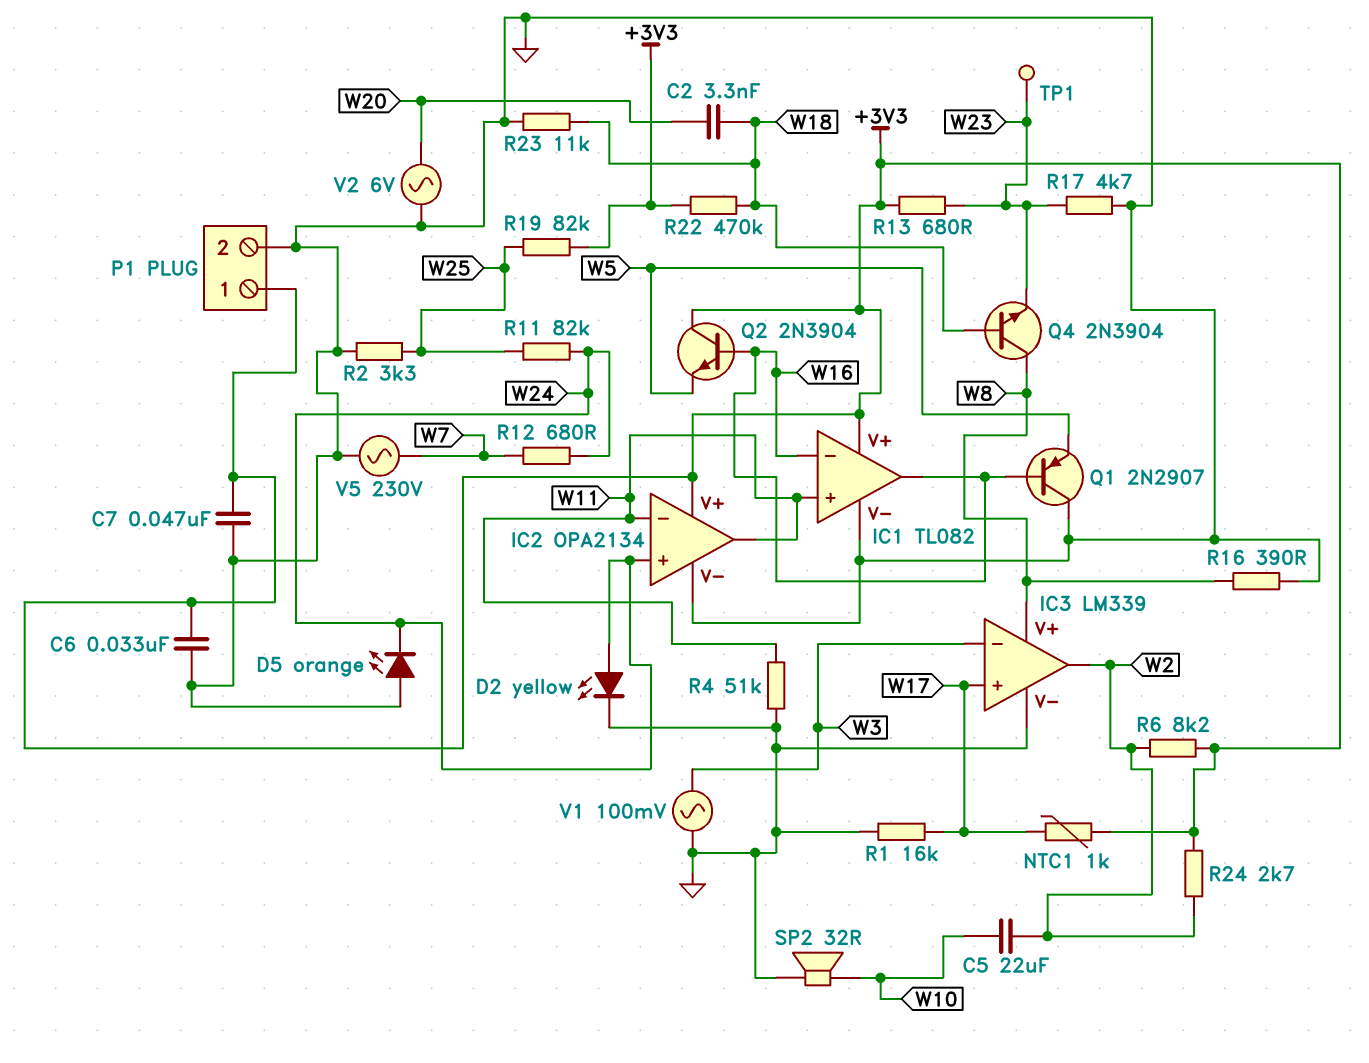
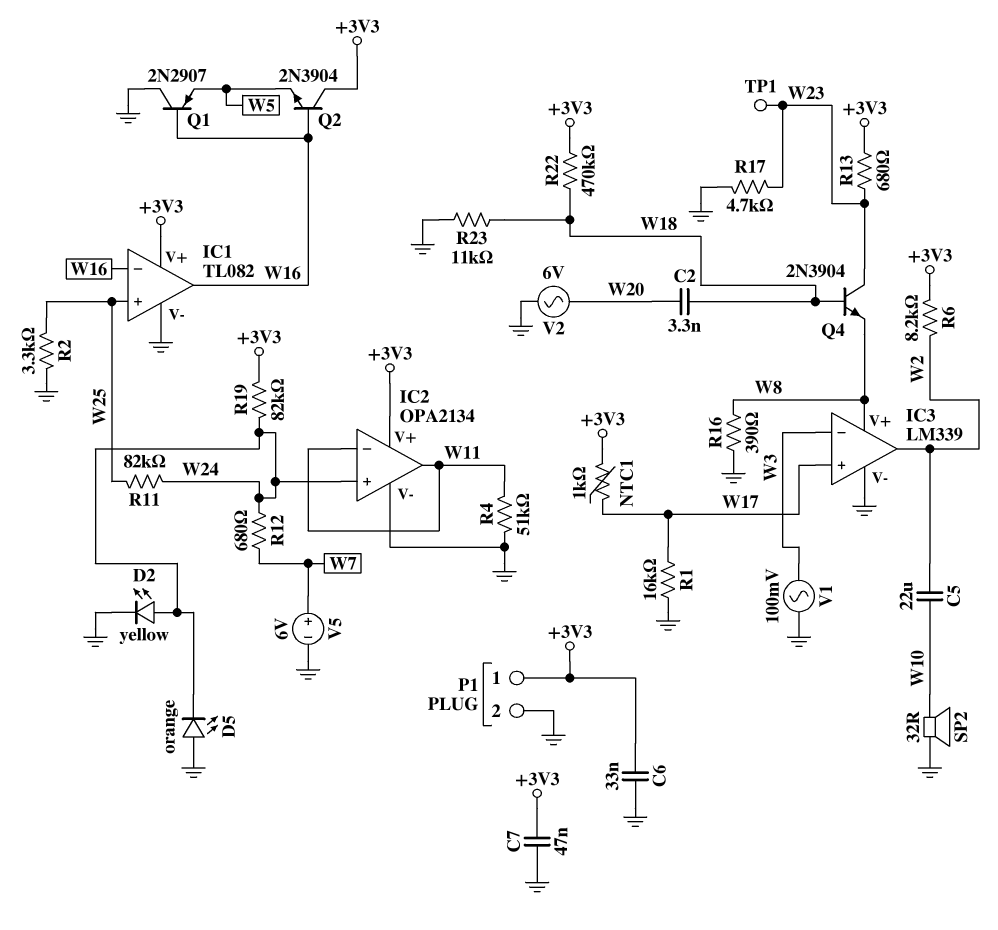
IC1 pin in+: W11 -> W25
Q4: NPN 2N3904 (B W18, C W8, E W23) -> NPN 2N3904 (B W18, C W23, E W8)
R19: 82k (+3V3, W25) -> 82k (+3V3, W24)
R24: 2.7k (+3V3, W2) -> none
V5: AC 230V (GND, W7) -> 6V (plus W7, minus GND)

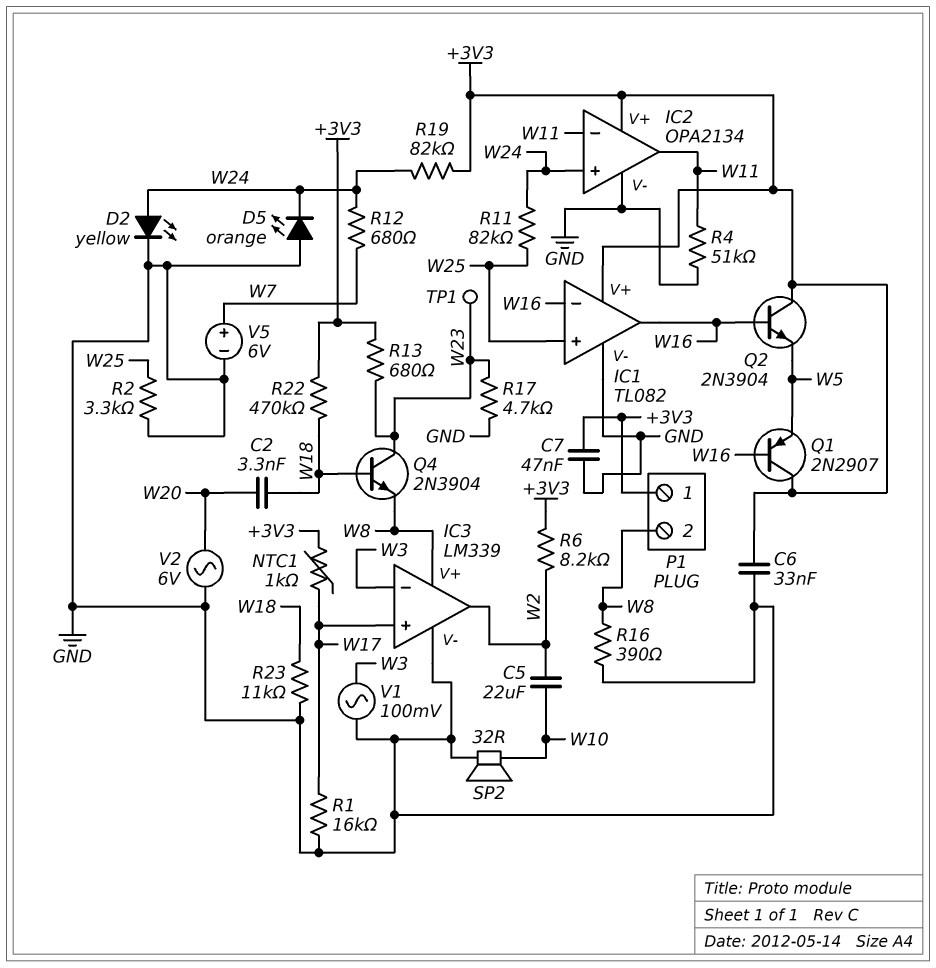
P1 pin 2: GND -> W8
Q1: PNP 2N2907 (B W16, C GND, E W5) -> PNP 2N2907 (B W16, C +3V3, E W5)

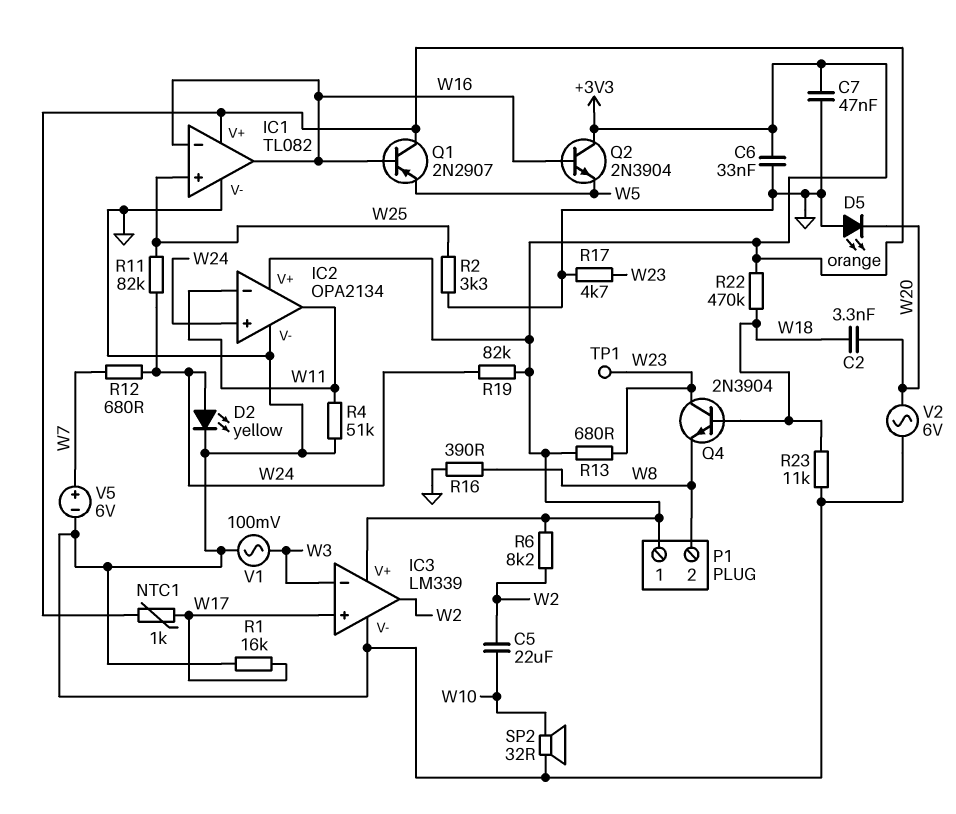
D5: LED orange (A GND, K W24) -> LED orange (A GND, K W20)
IC3 pin V+: W8 -> +3V3

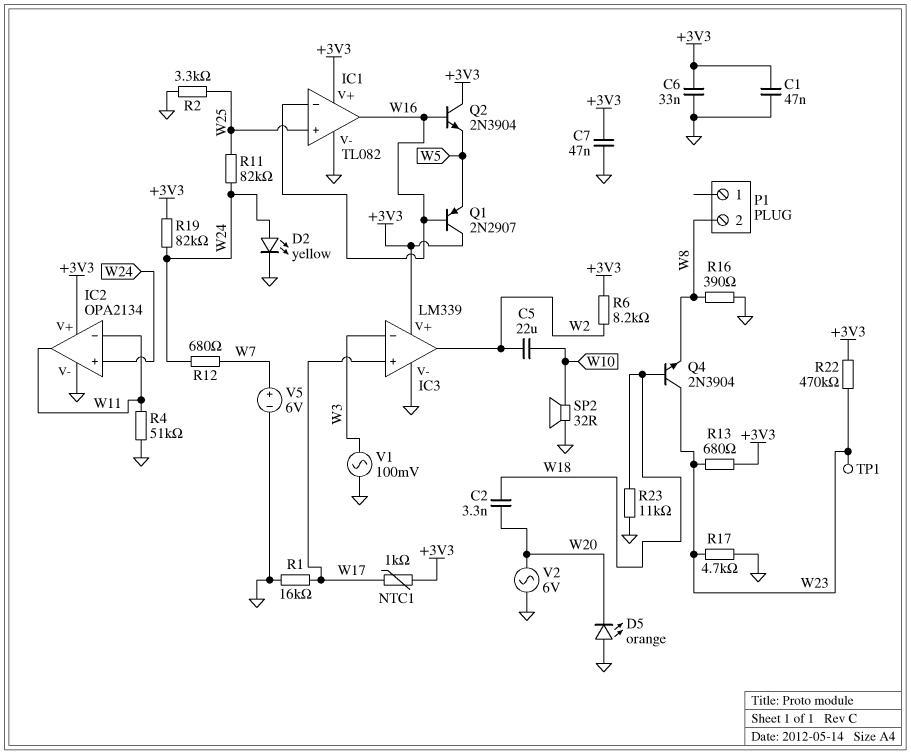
C1: none -> 47nF (+3V3, GND)
P1 pin 1: +3V3 -> none
R22: 470k (+3V3, W18) -> 470k (+3V3, W23)

